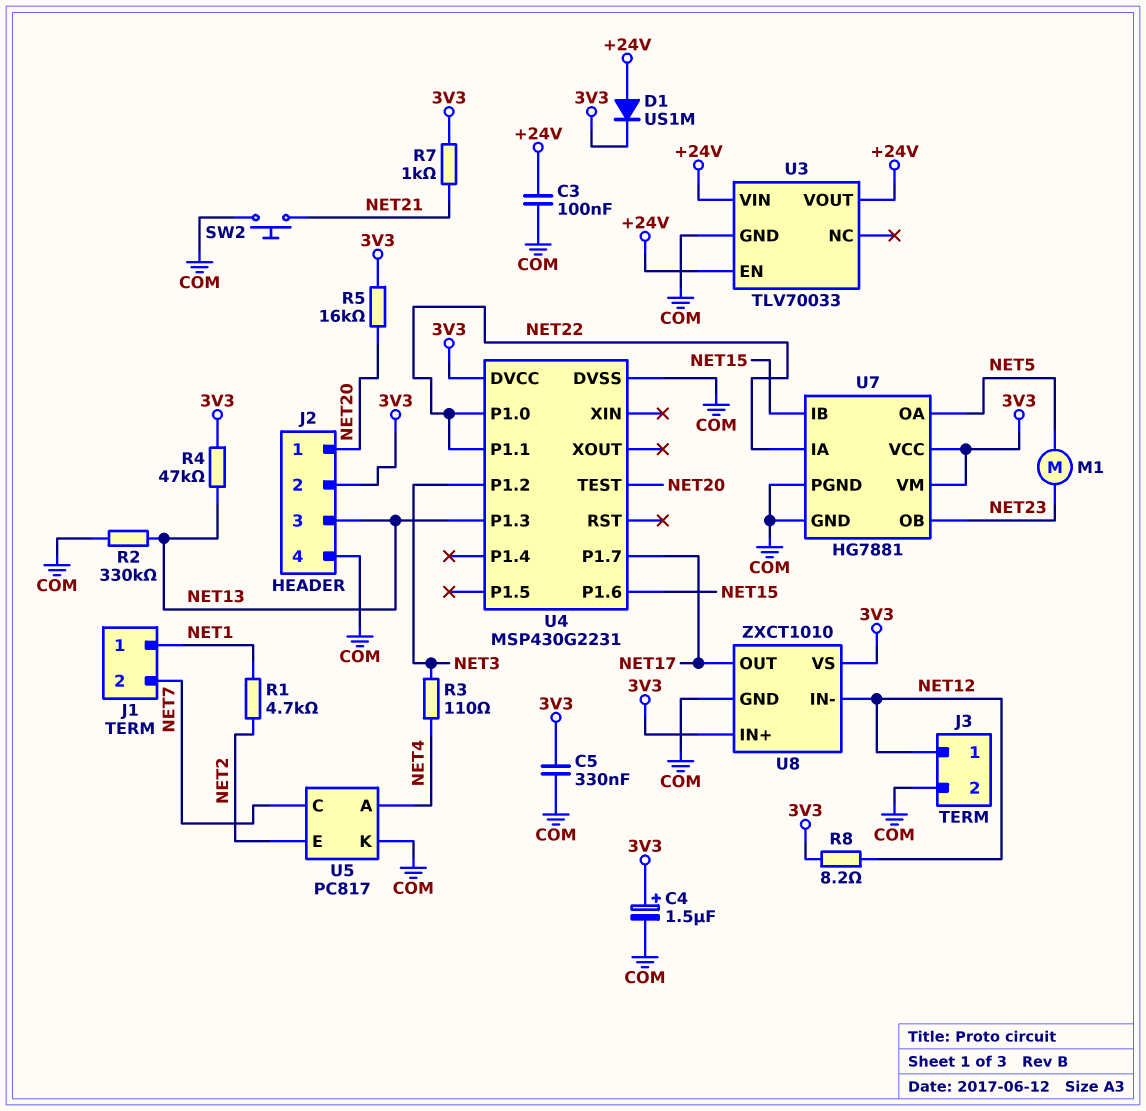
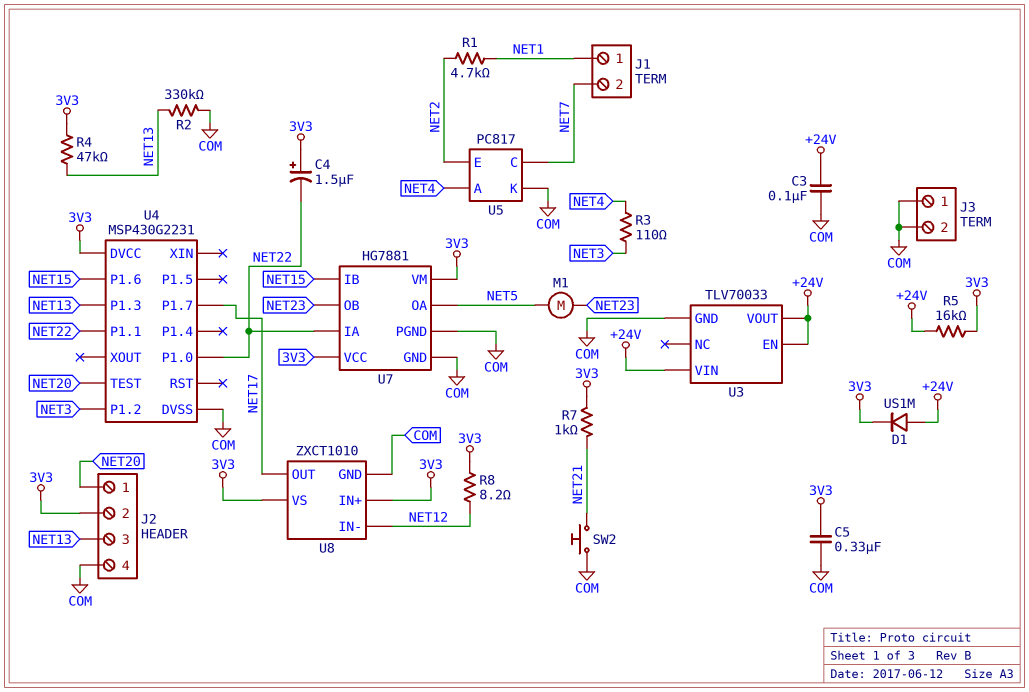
C4: 1.5uF (plus 3V3, minus COM) -> 1.5uF (plus 3V3, minus NET22)
J3 pin 1: NET12 -> COM
R5: 16k (3V3, NET20) -> 16k (+24V, 3V3)

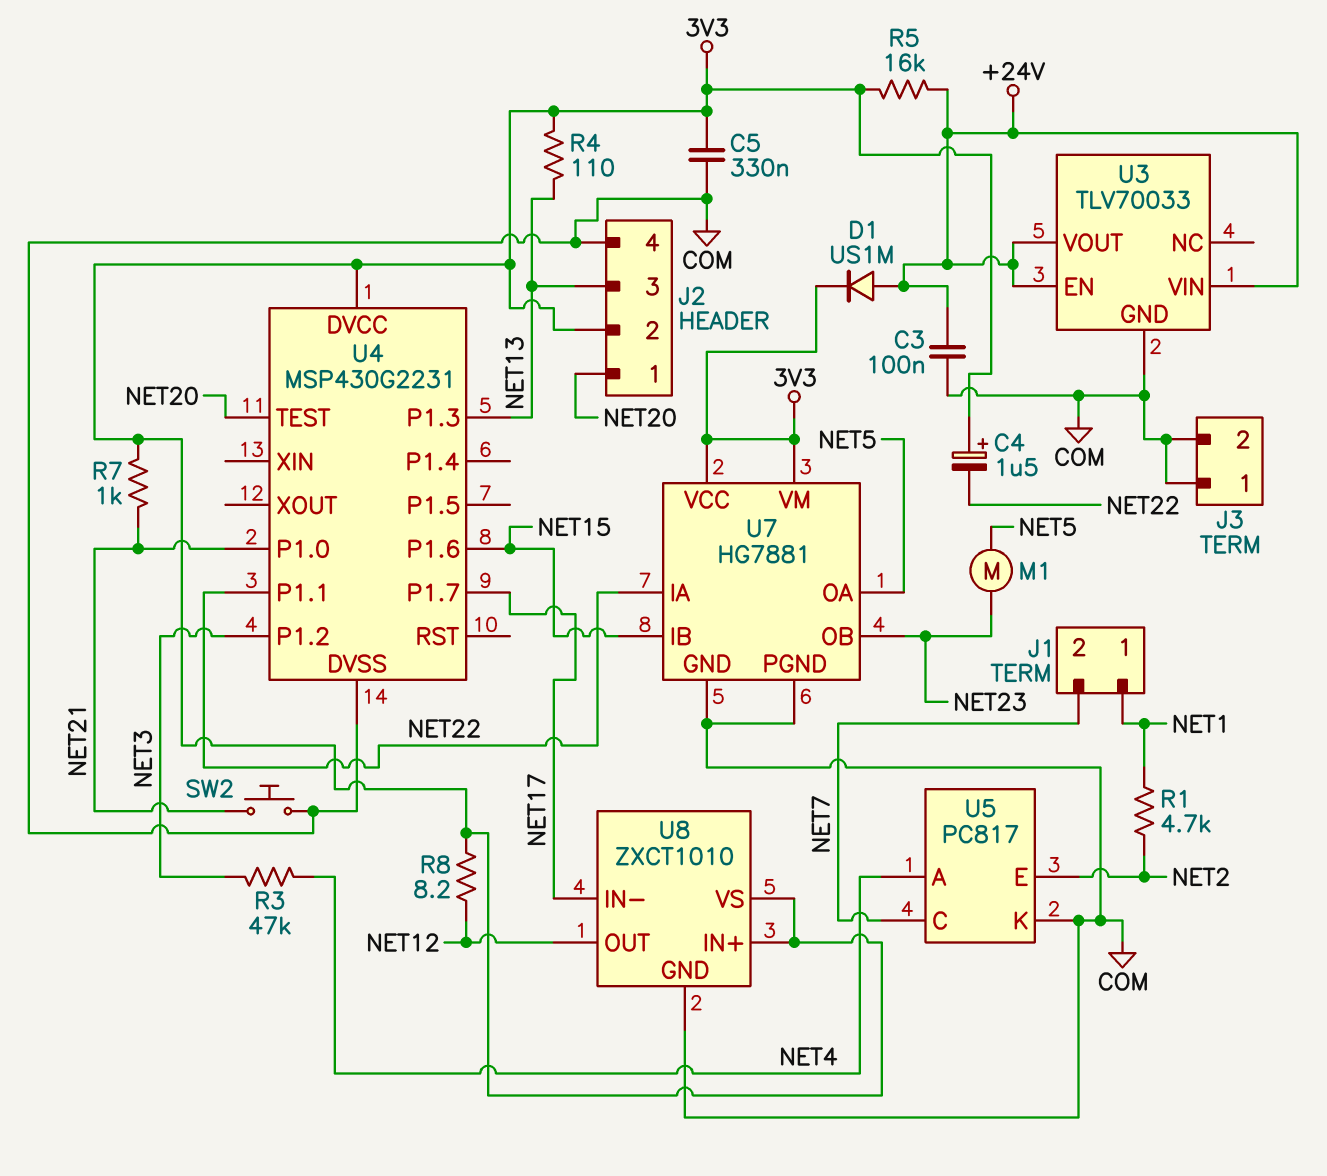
R2: 330k (COM, NET13) -> none
R3: 110 (NET3, NET4) -> 47k (NET3, NET4)
R4: 47k (3V3, NET13) -> 110 (3V3, NET13)
U4 pin P1.0: NET22 -> NET21
U8 pin IN-: NET12 -> NET17
U8 pin OUT: NET17 -> NET12

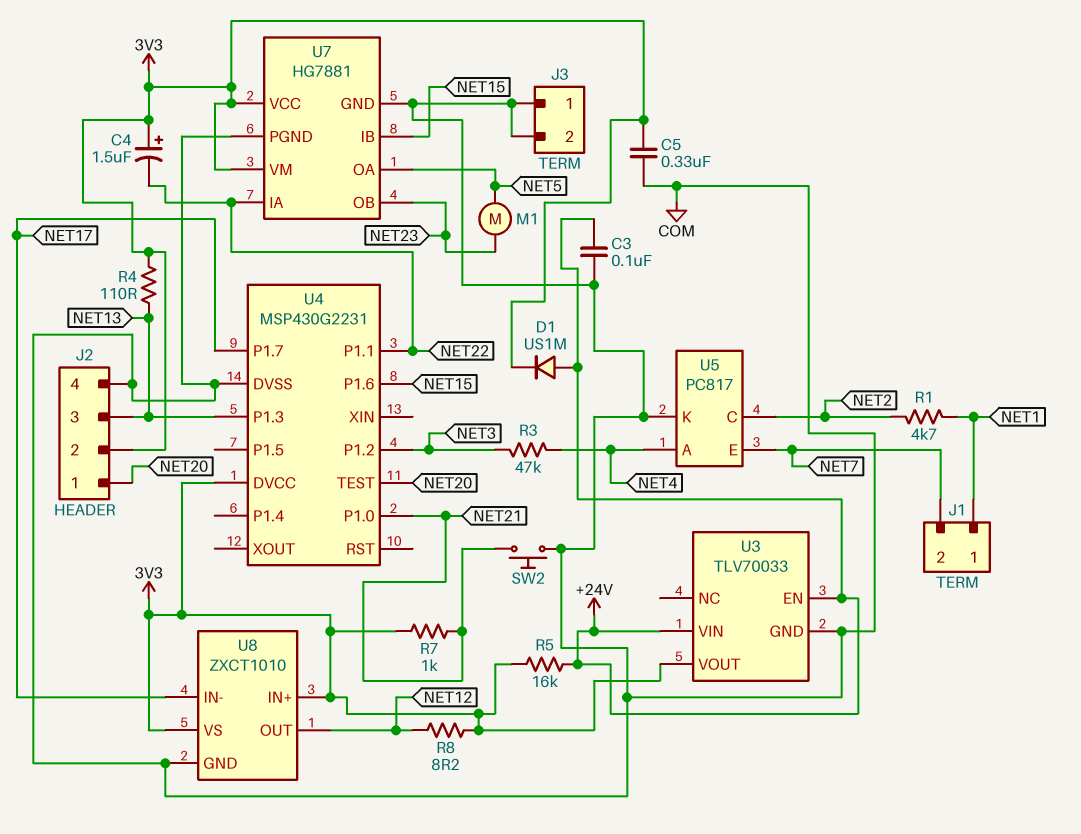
U3 pin VOUT: +24V -> 3V3
U5 pin C: NET7 -> NET2
U5 pin E: NET2 -> NET7

